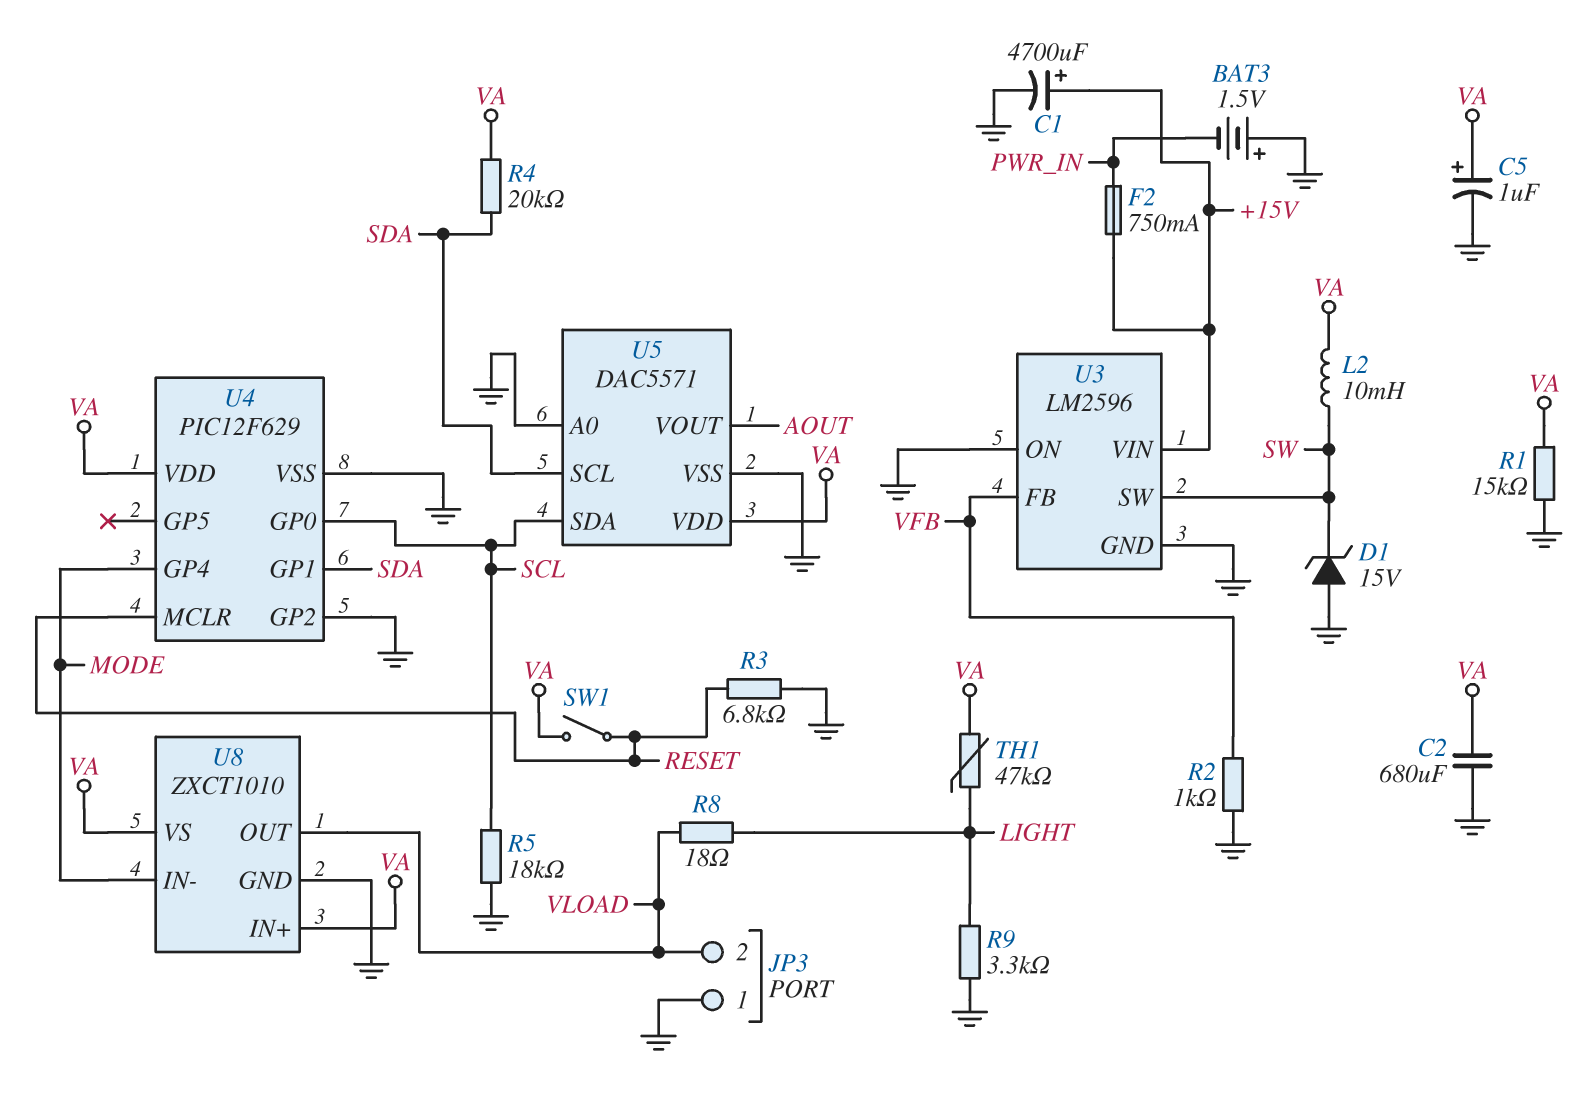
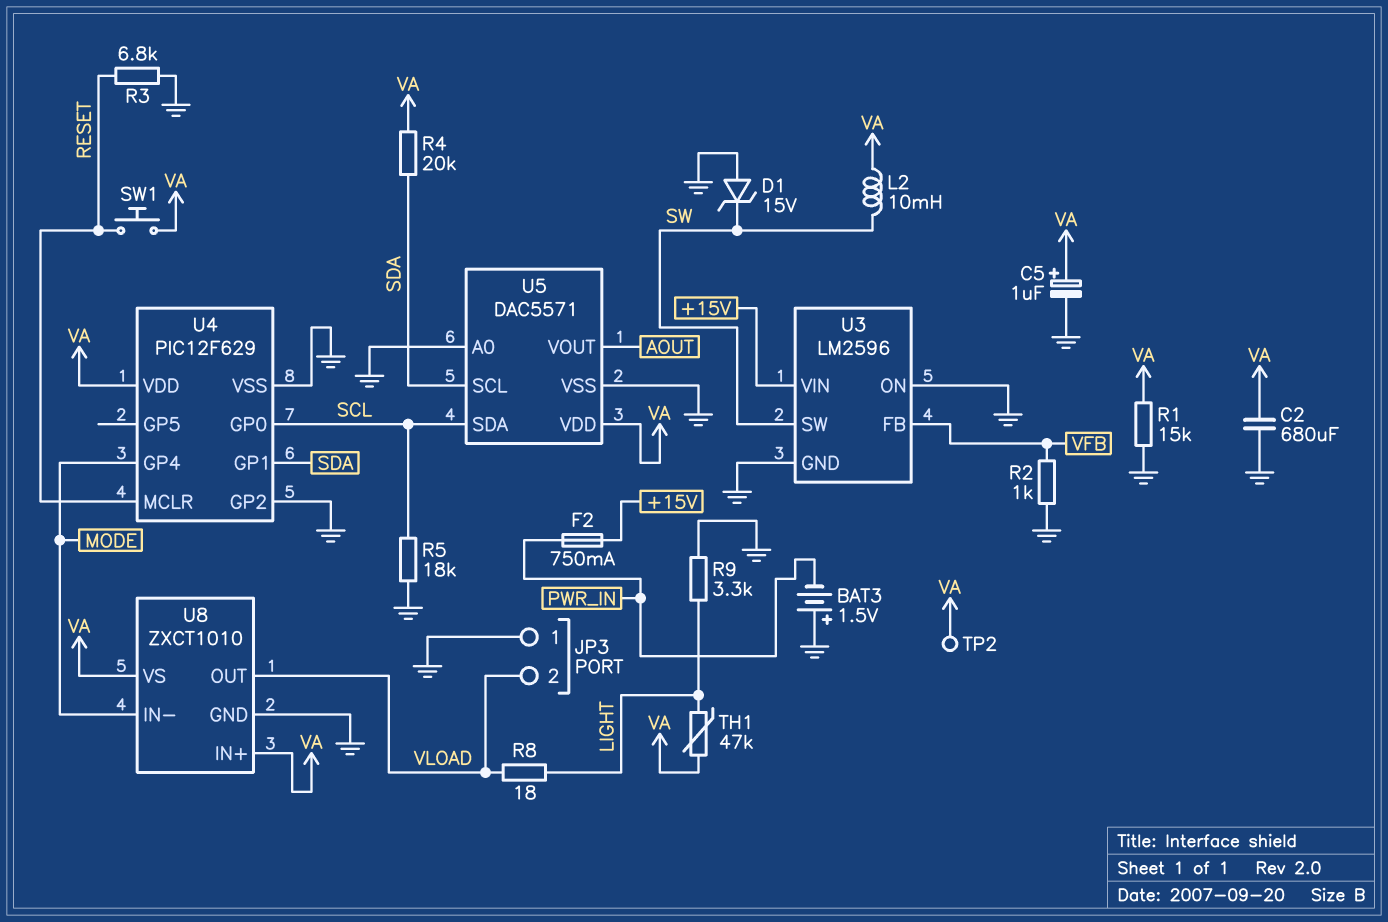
C1: 4700uF (plus +15V, minus GND) -> none
SW1: switch (RESET, VA) -> button (RESET, VA)
TP2: none -> test point (VA)

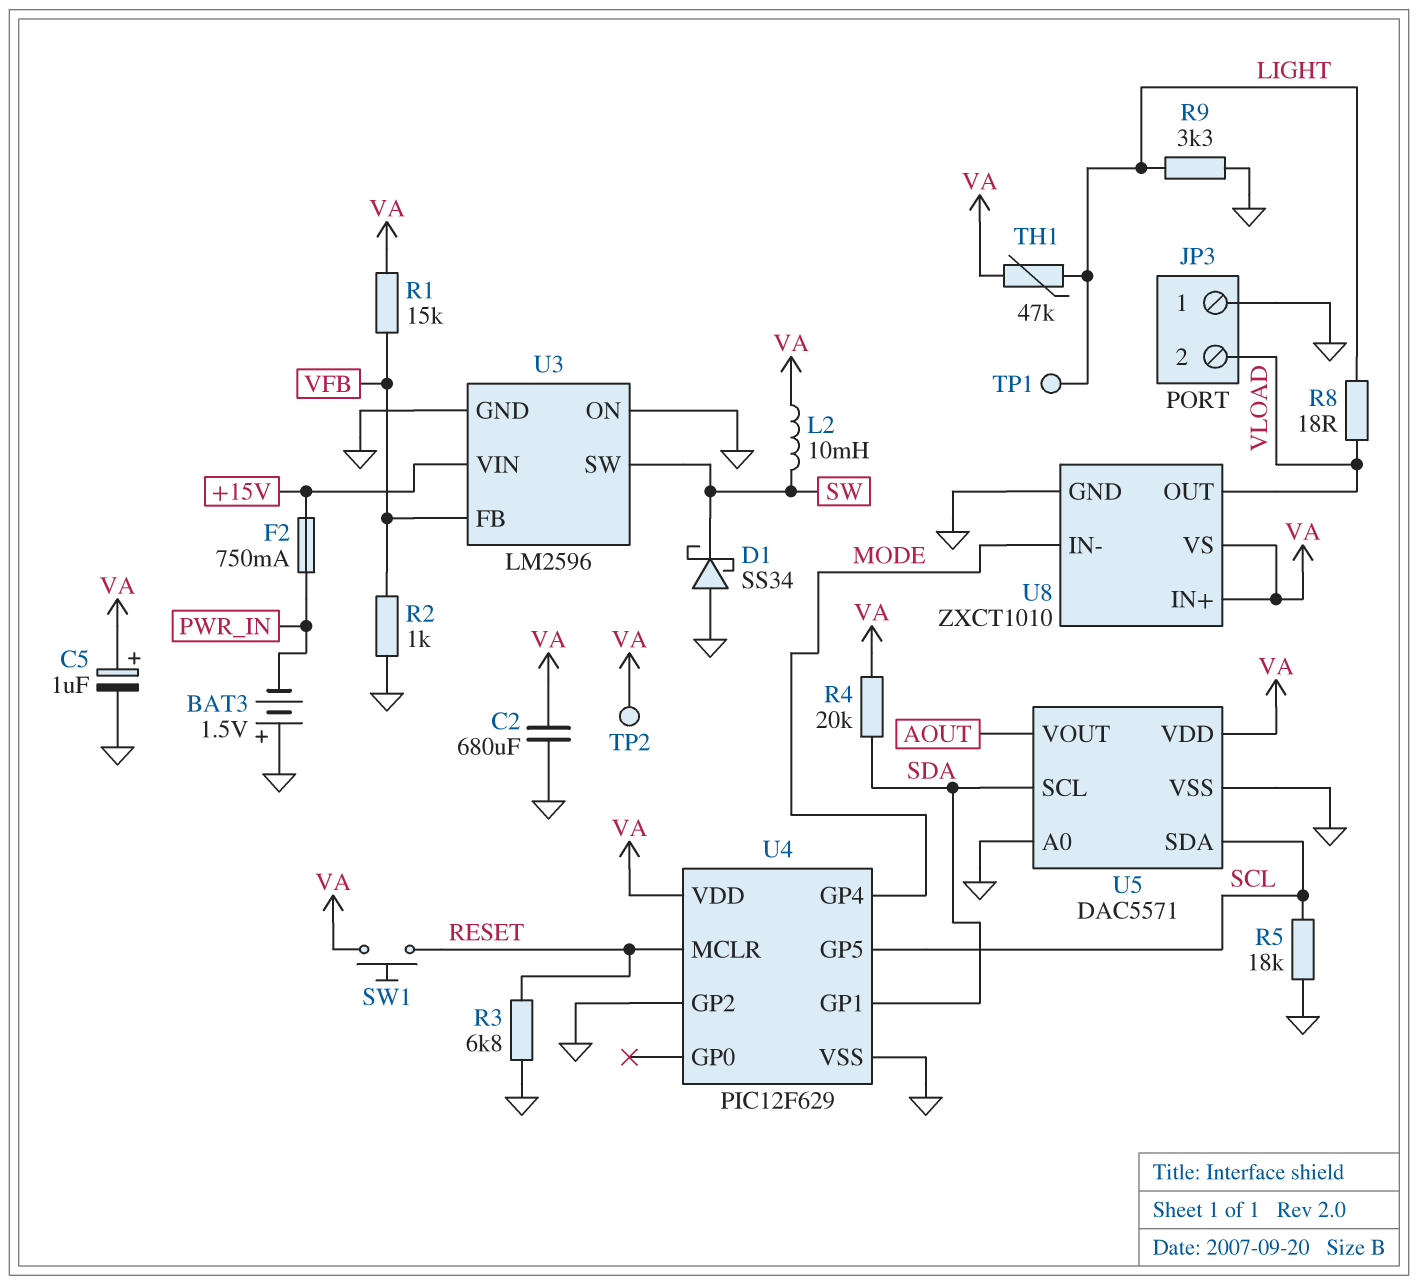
D1: zener 15V (A GND, K SW) -> schottky SS34 (A GND, K SW)
R1: 15k (GND, VA) -> 15k (VA, VFB)
TP1: none -> test point (LIGHT)
U4 pin GP0: SCL -> none
U4 pin GP5: none -> SCL

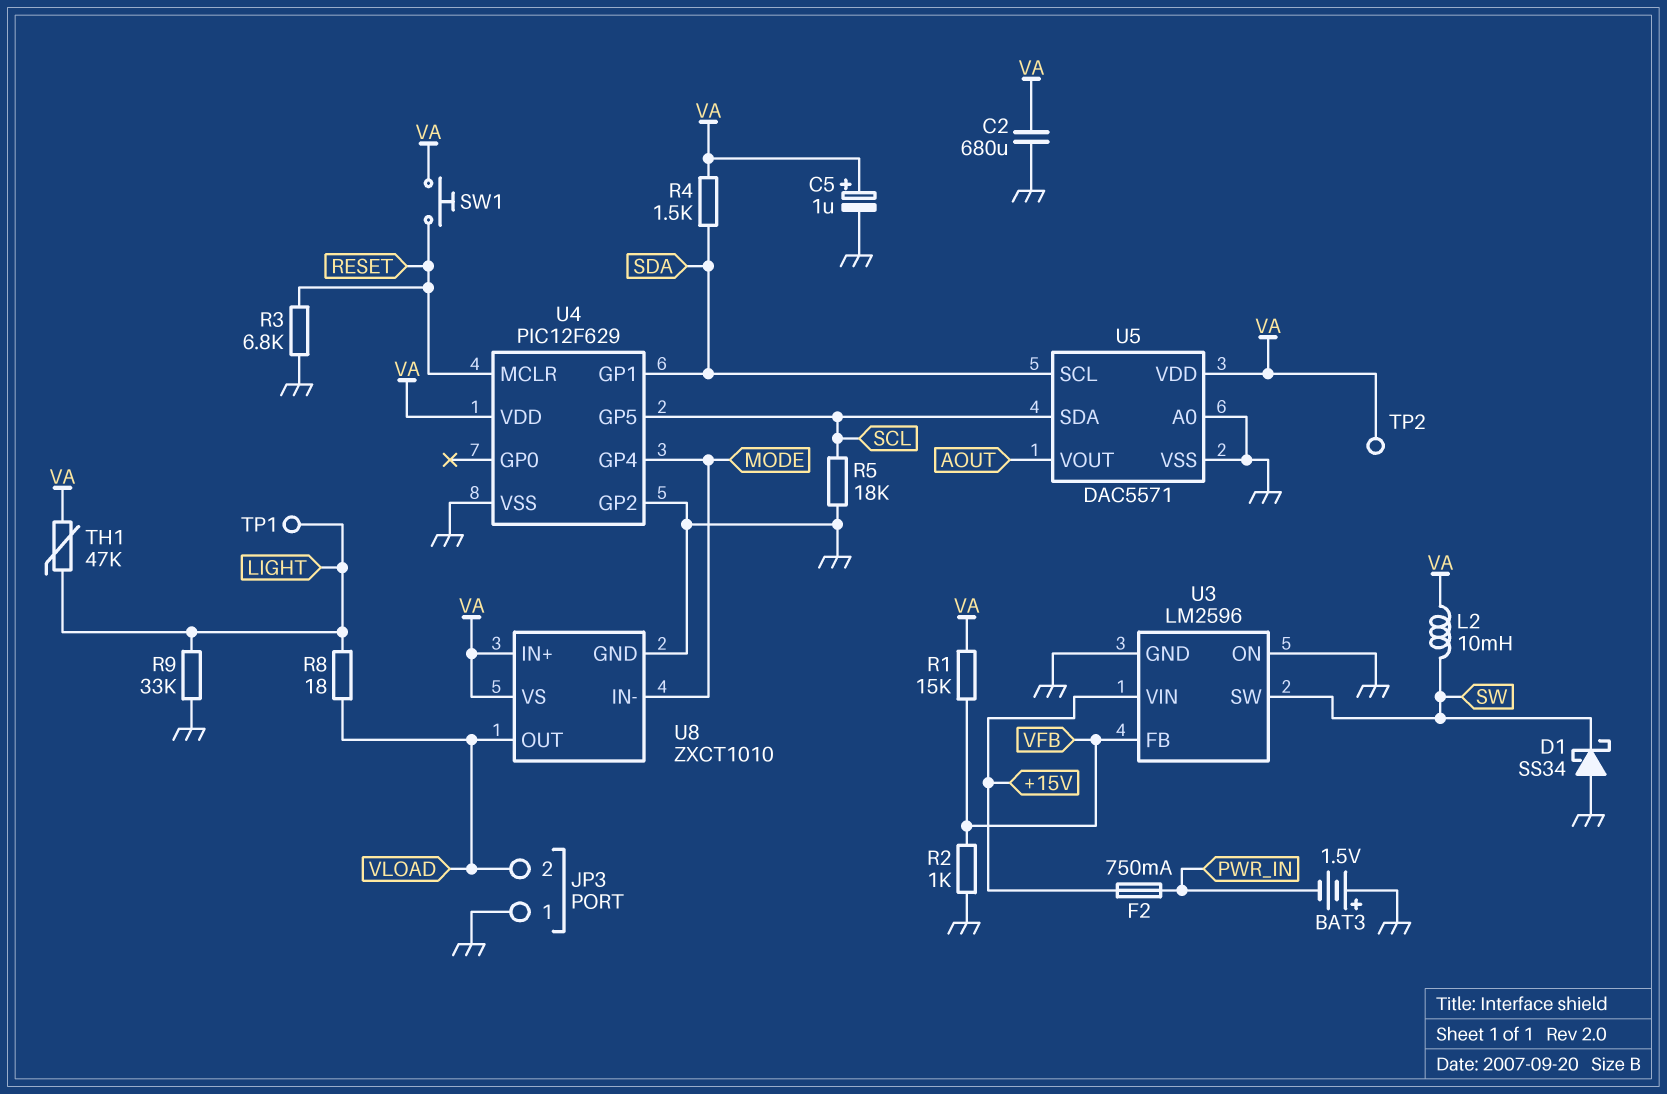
R4: 20k (SDA, VA) -> 1.5k (SDA, VA)
R9: 3.3k (GND, LIGHT) -> 33k (GND, LIGHT)

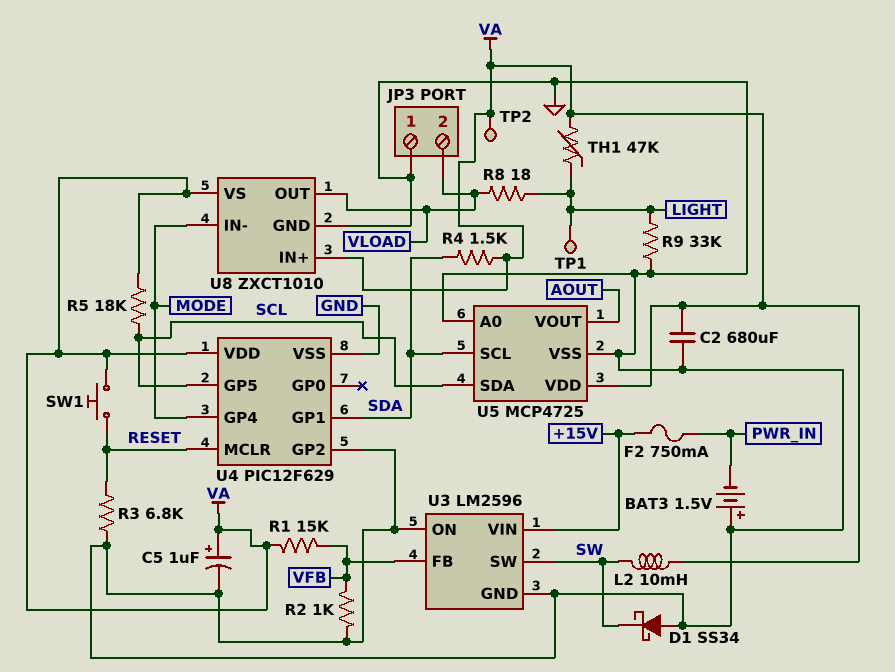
R5: 18k (GND, SCL) -> 18k (SCL, VA)
U5: DAC5571 -> MCP4725

